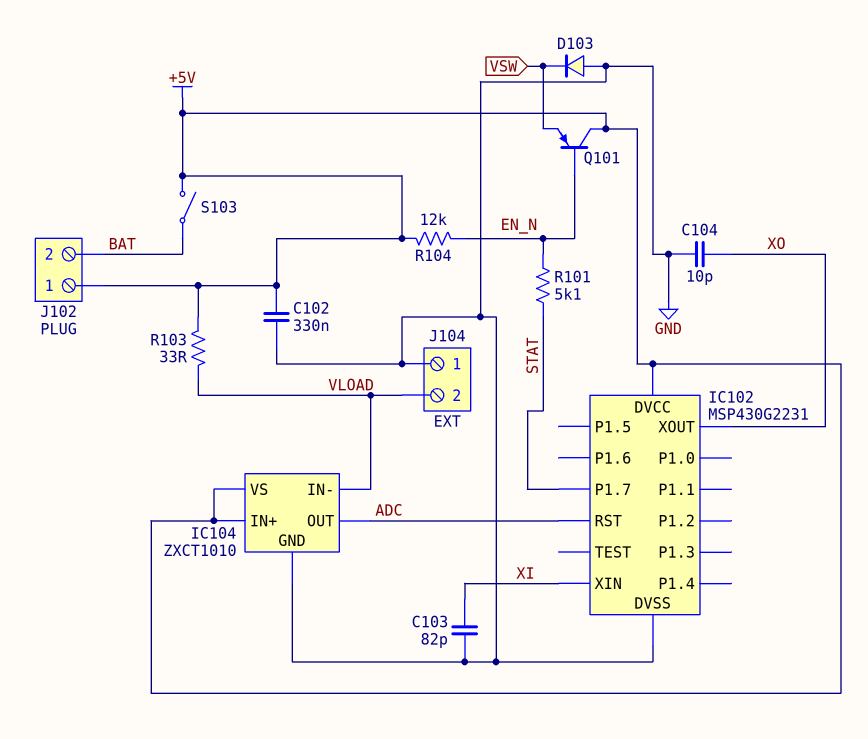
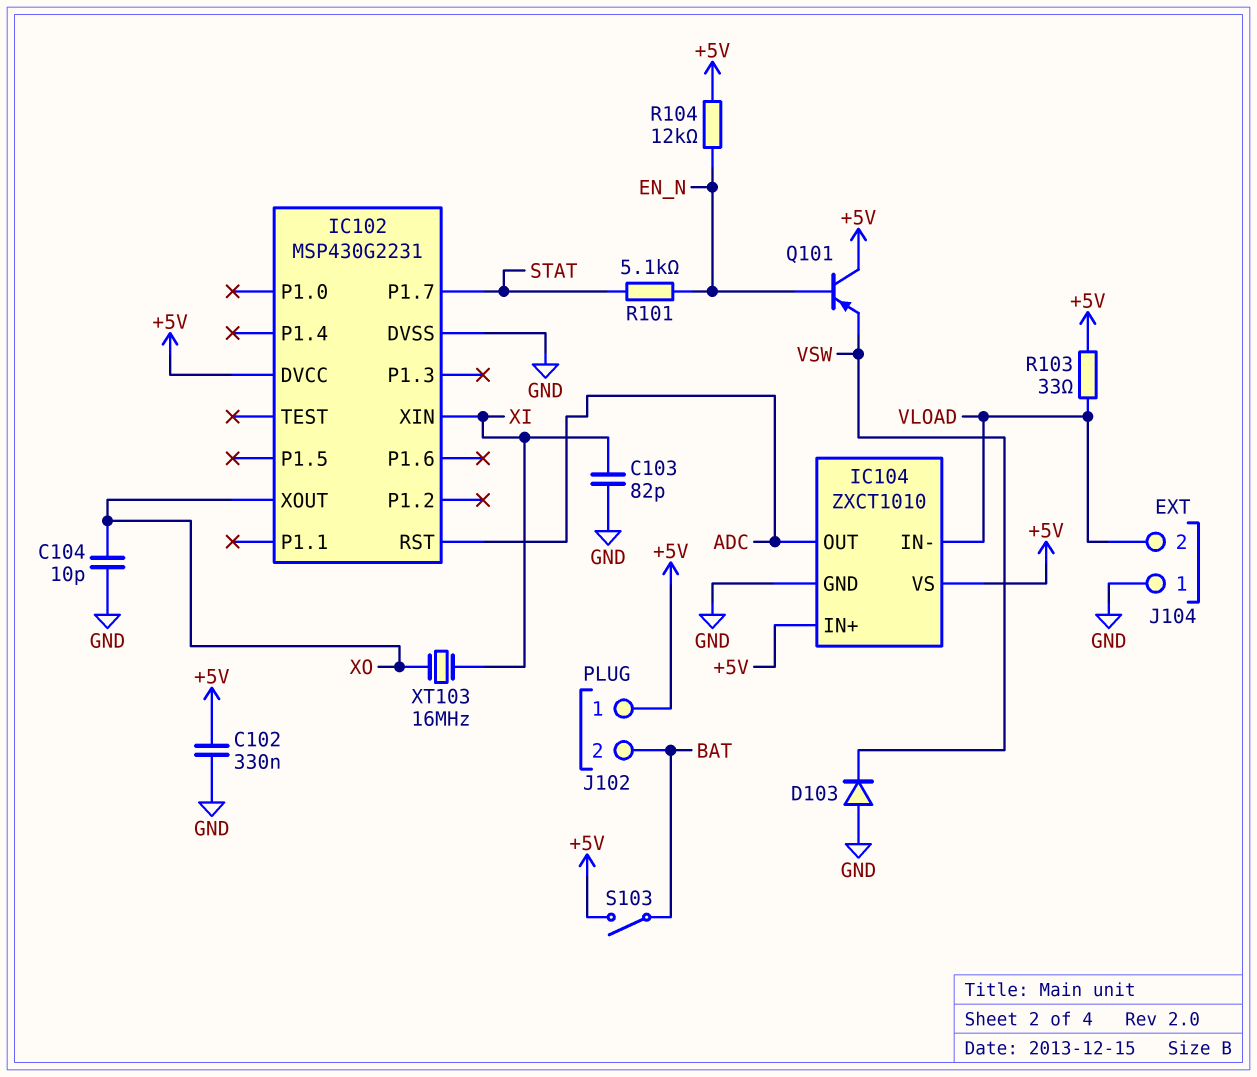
XT103: none -> 16MHz (XI, XO)

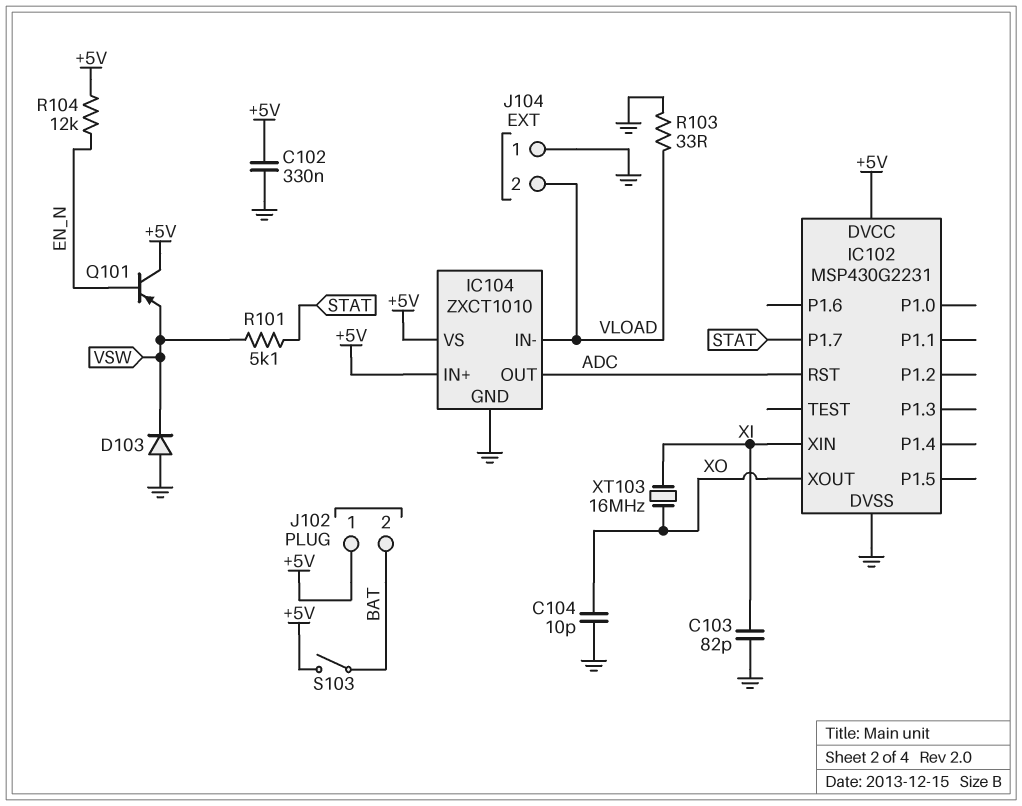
R101: 5.1k (EN_N, STAT) -> 5.1k (STAT, VSW)
R103: 33 (+5V, VLOAD) -> 33 (GND, VLOAD)

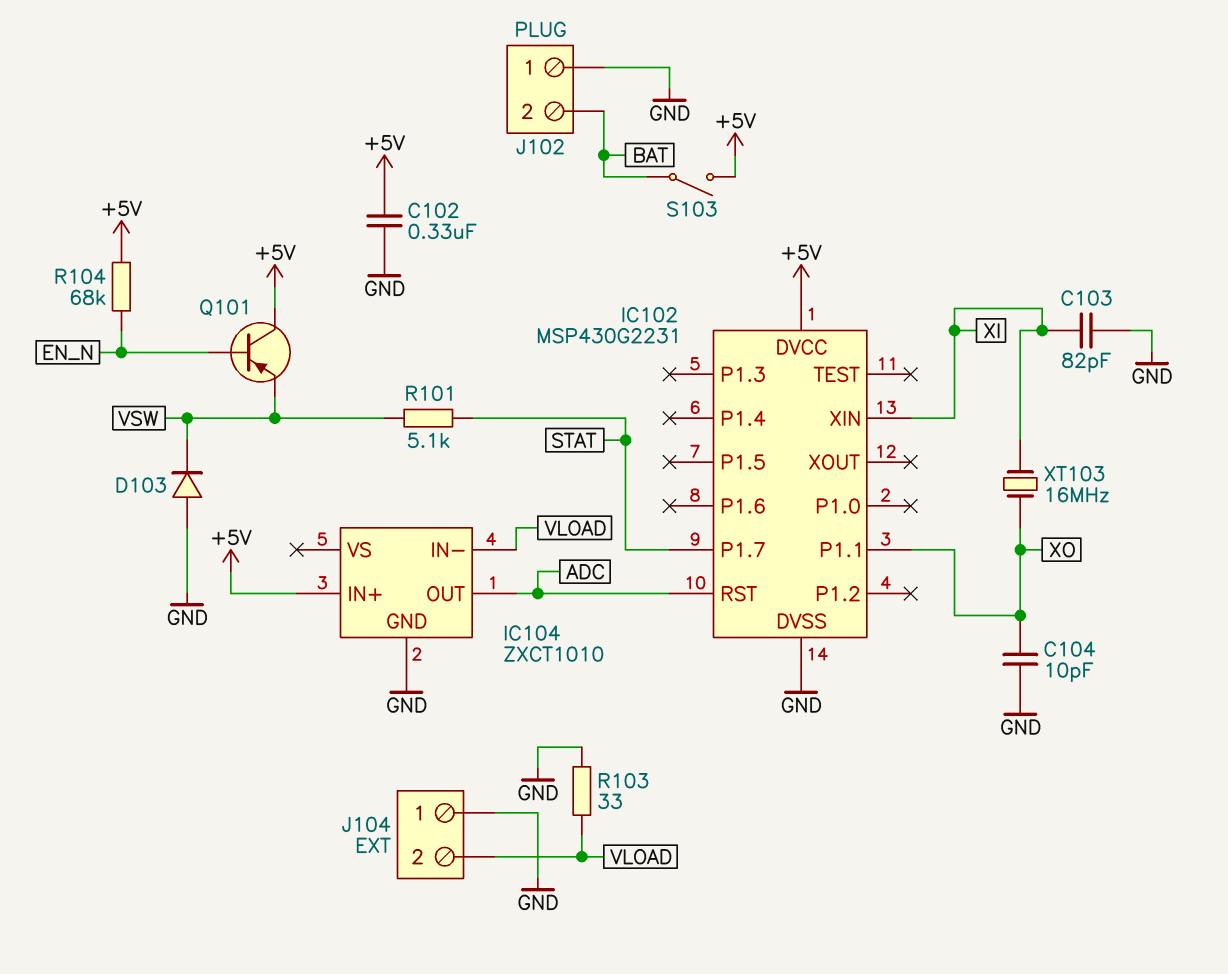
IC102 pin P1.1: none -> XO
IC102 pin XOUT: XO -> none
IC104 pin VS: +5V -> none
J102 pin 1: +5V -> GND
R104: 12k (+5V, EN_N) -> 68k (+5V, EN_N)

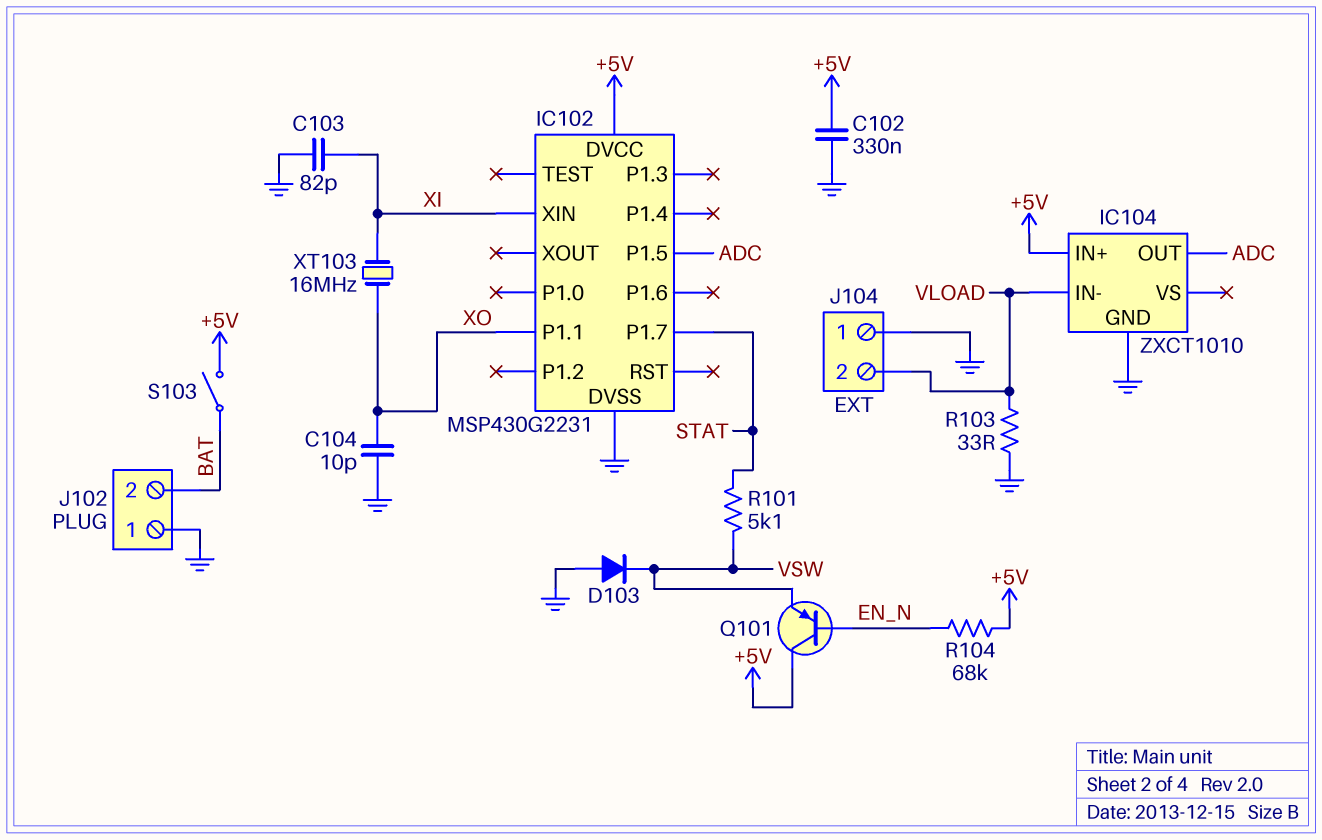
IC102 pin P1.5: none -> ADC
IC102 pin RST: ADC -> none

